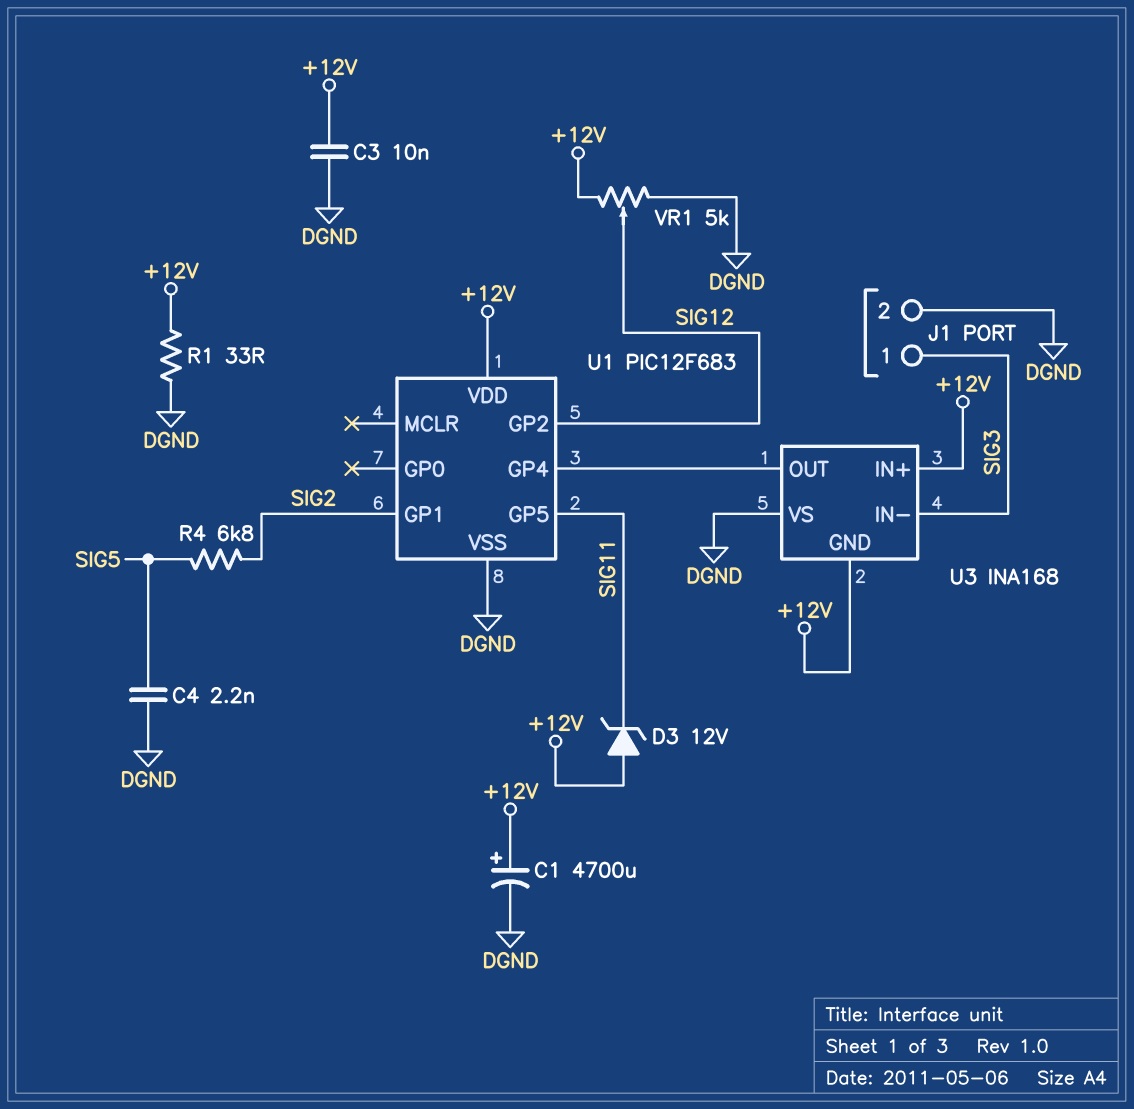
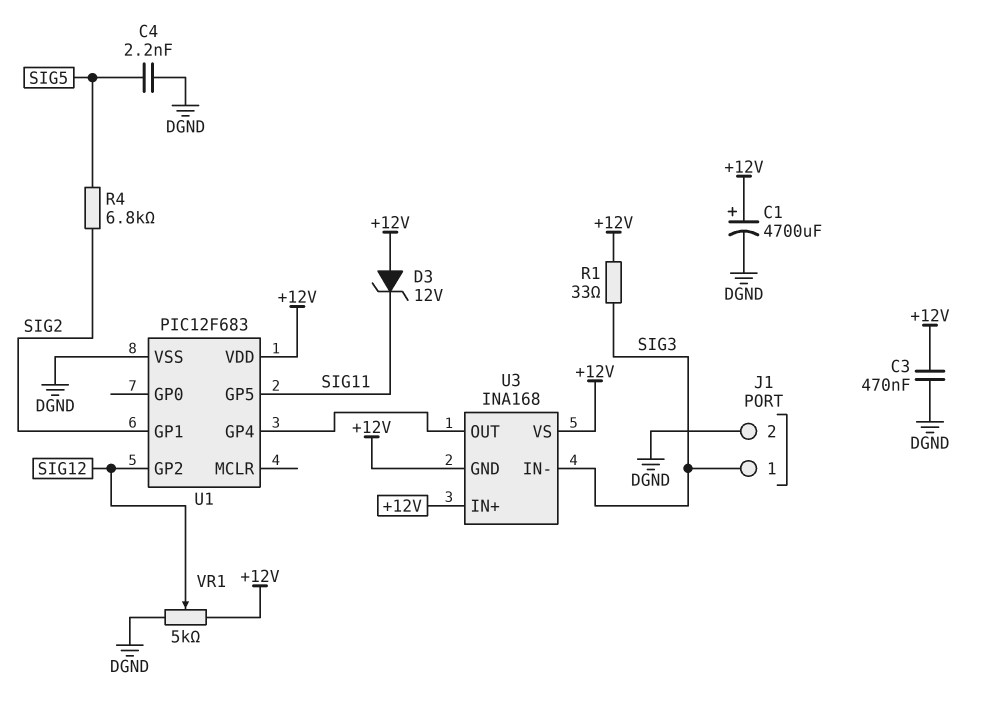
C3: 10nF (+12V, DGND) -> 470nF (+12V, DGND)
R1: 33 (+12V, DGND) -> 33 (+12V, SIG3)
U3 pin VS: DGND -> +12V

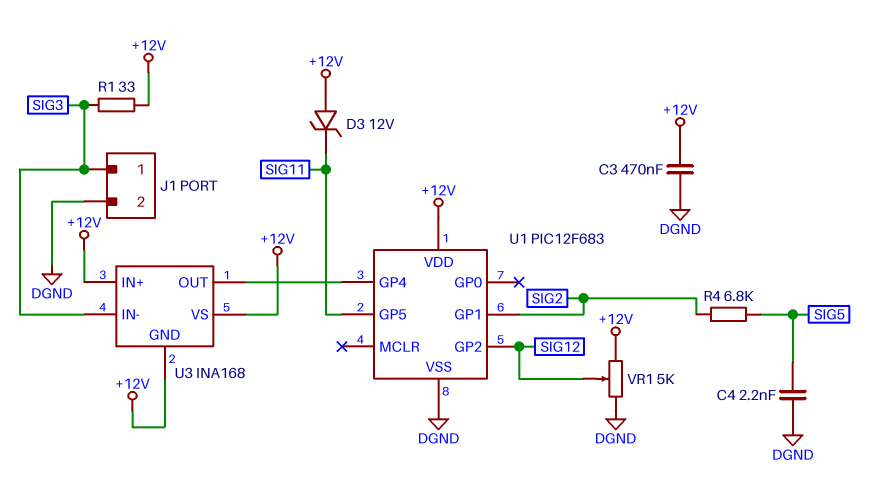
C1: 4700uF (plus +12V, minus DGND) -> none

